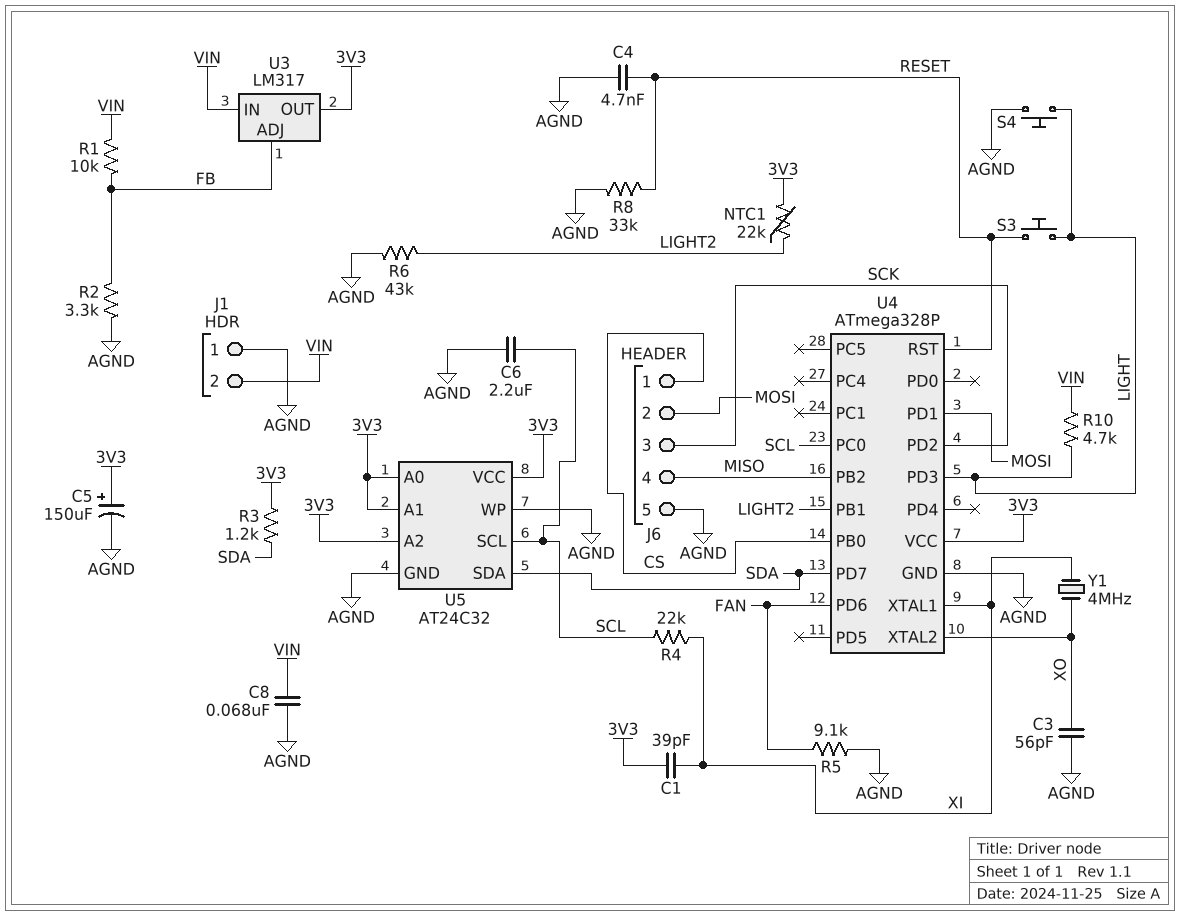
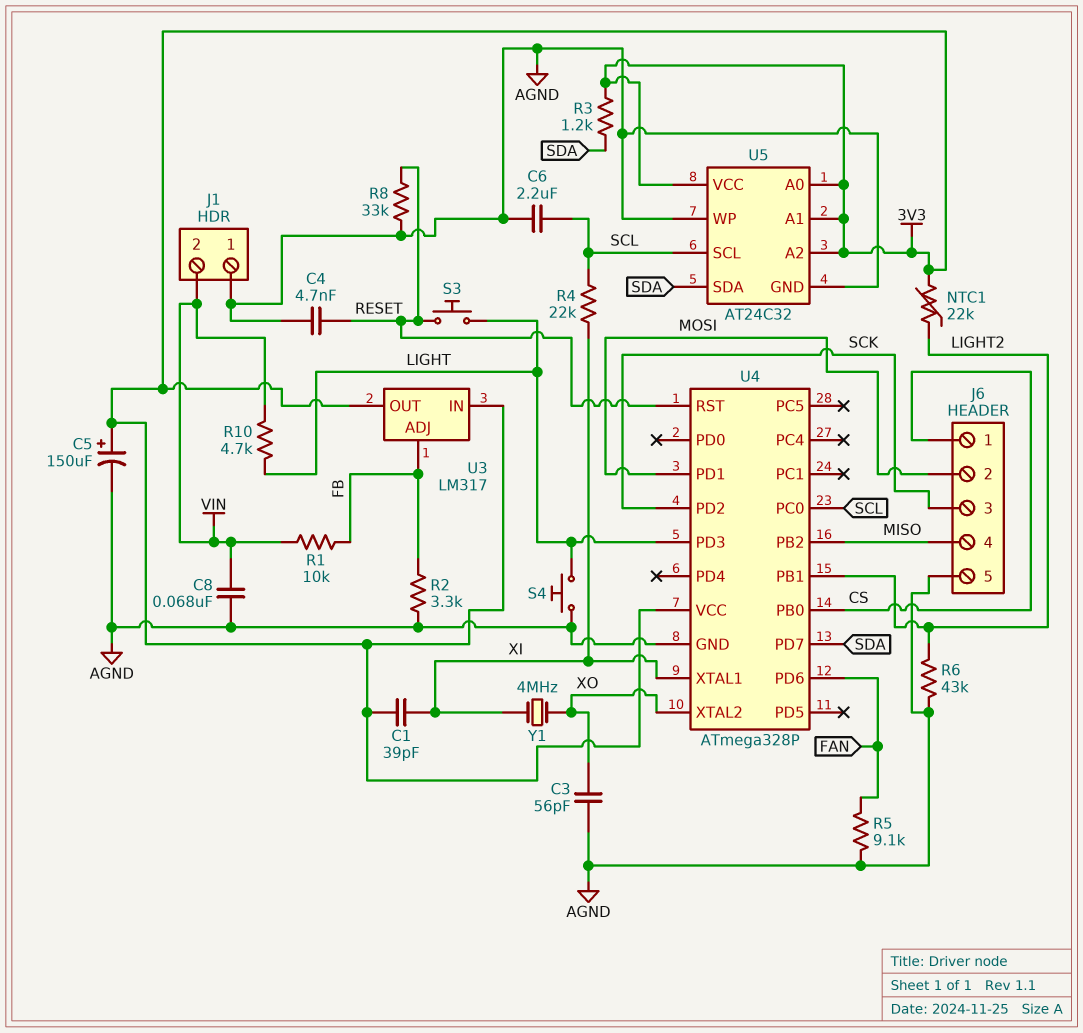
U3 pin IN: VIN -> 3V3

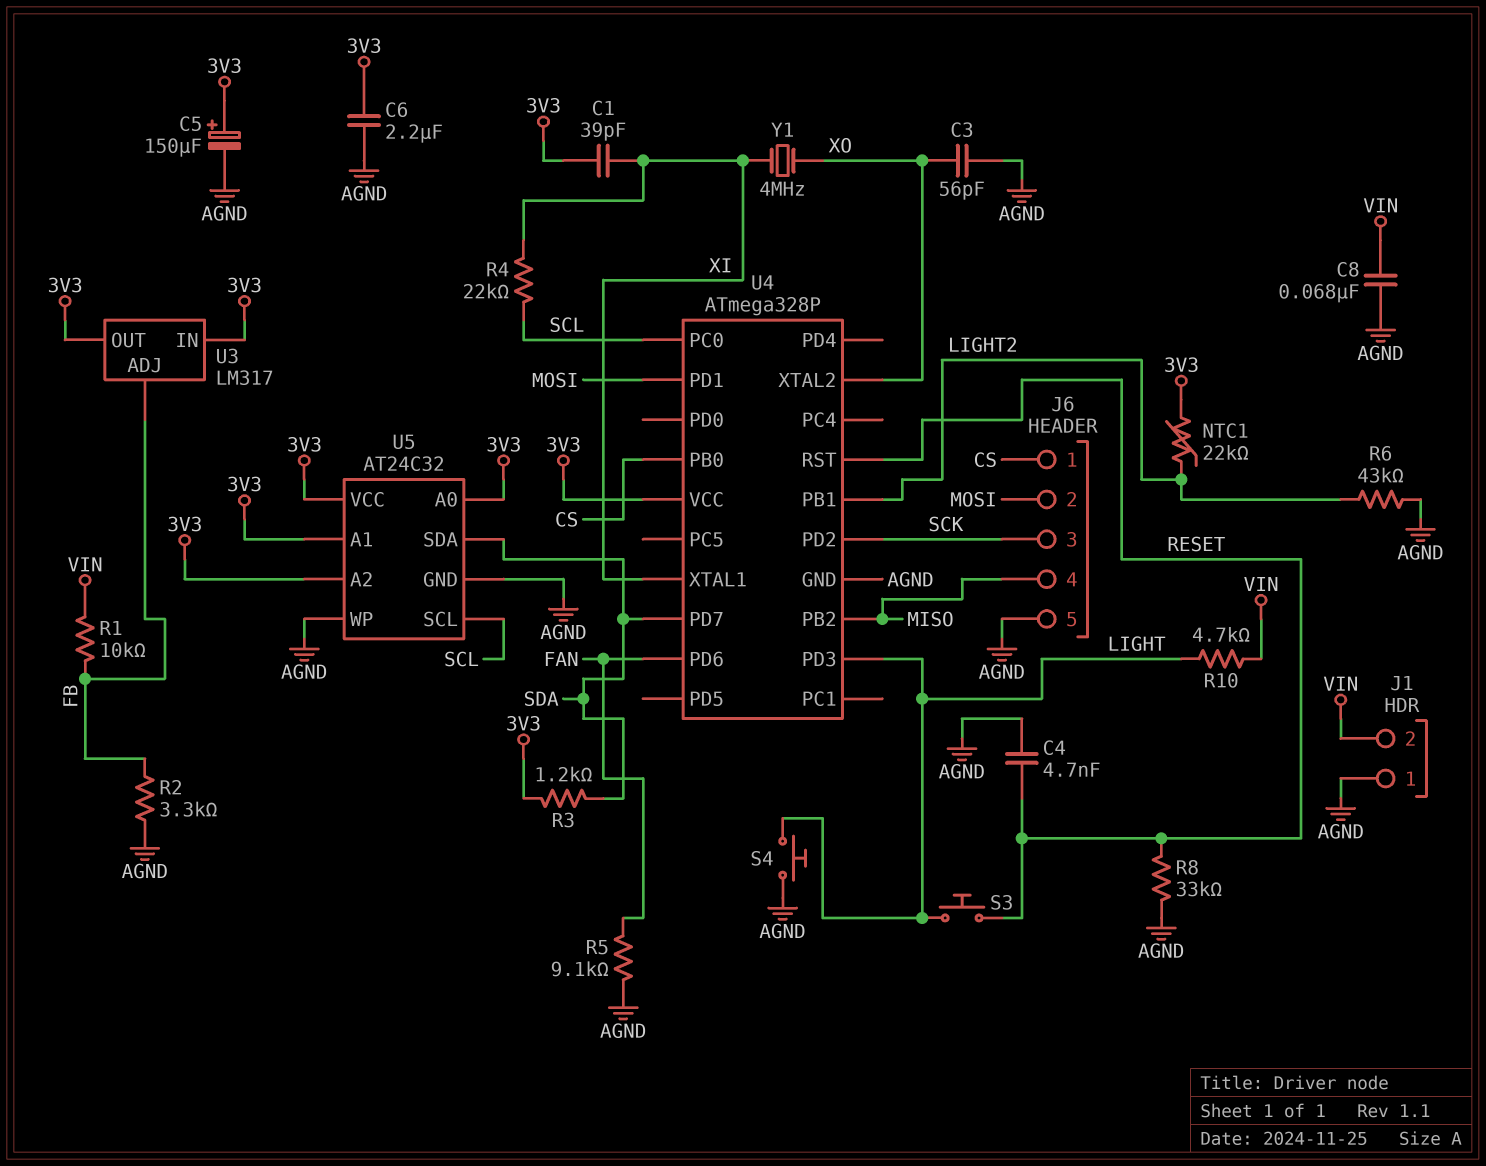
C6: 2.2uF (AGND, SCL) -> 2.2uF (3V3, AGND)

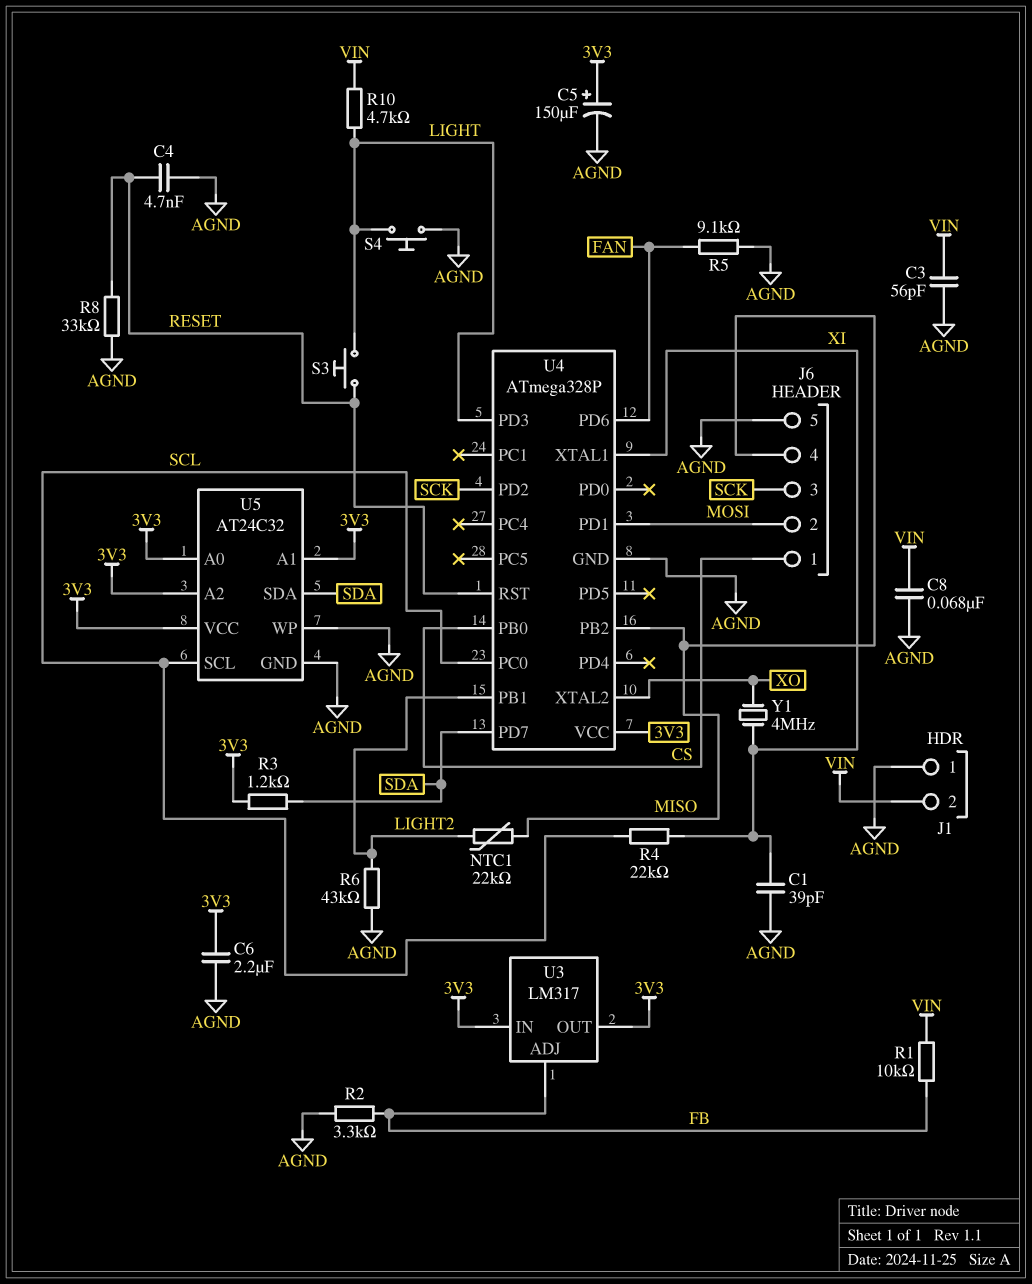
C1: 39pF (3V3, XI) -> 39pF (AGND, XI)
C3: 56pF (AGND, XO) -> 56pF (AGND, VIN)
NTC1: 22k (3V3, LIGHT2) -> 22k (LIGHT2, MISO)

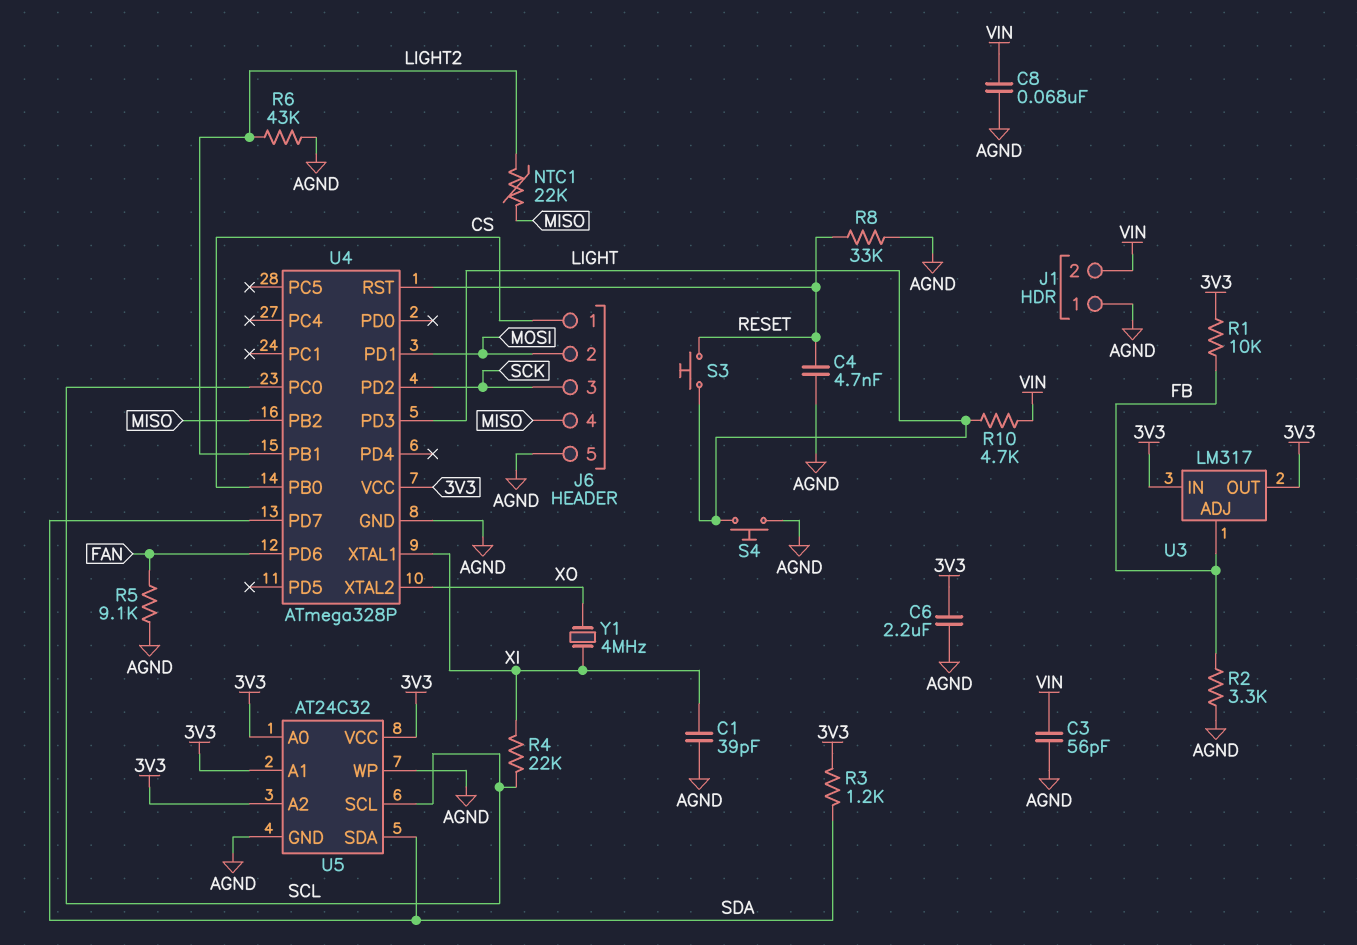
C5: 150uF (plus 3V3, minus AGND) -> none
R1: 10k (FB, VIN) -> 10k (3V3, FB)

